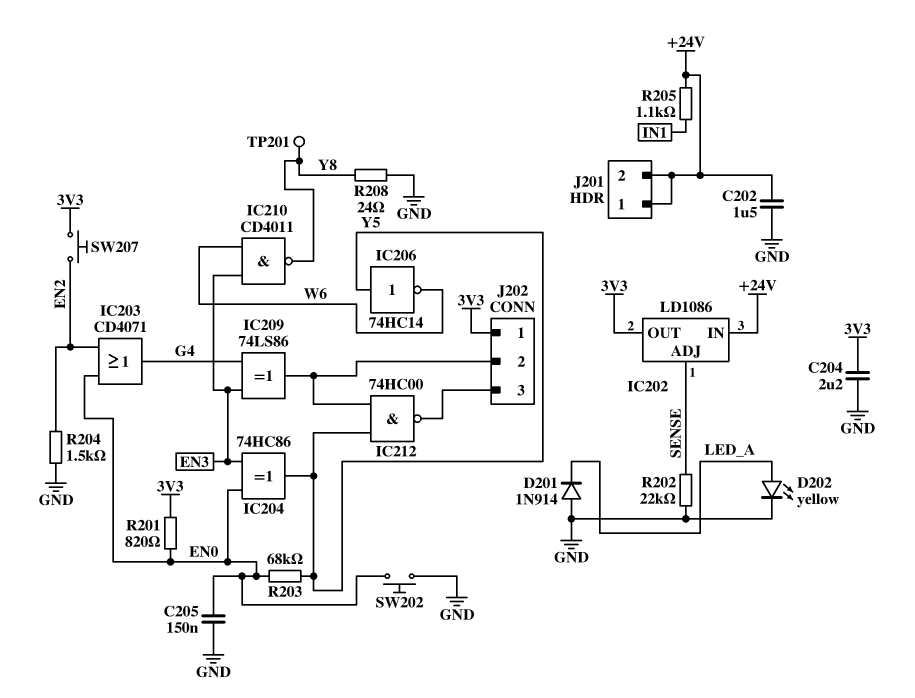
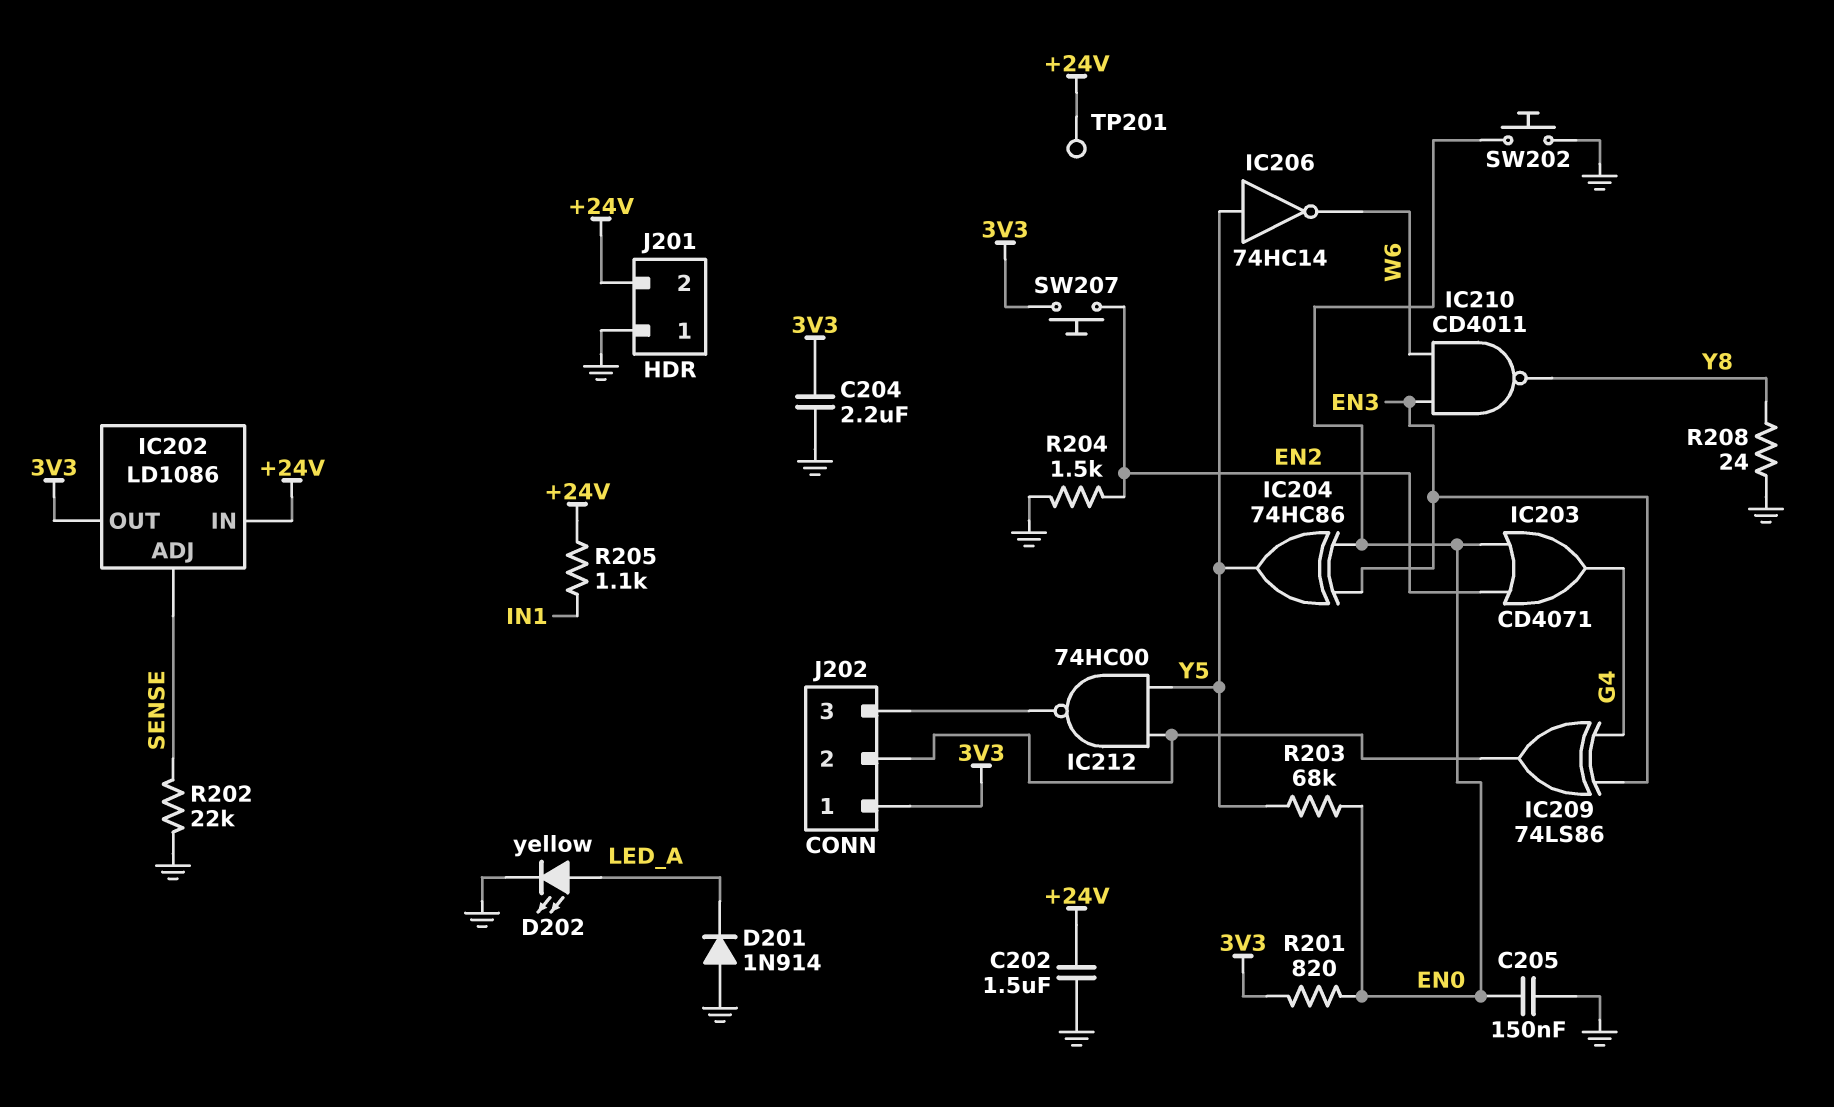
J201 pin 1: +24V -> GND
TP201: test point (Y8) -> test point (+24V)

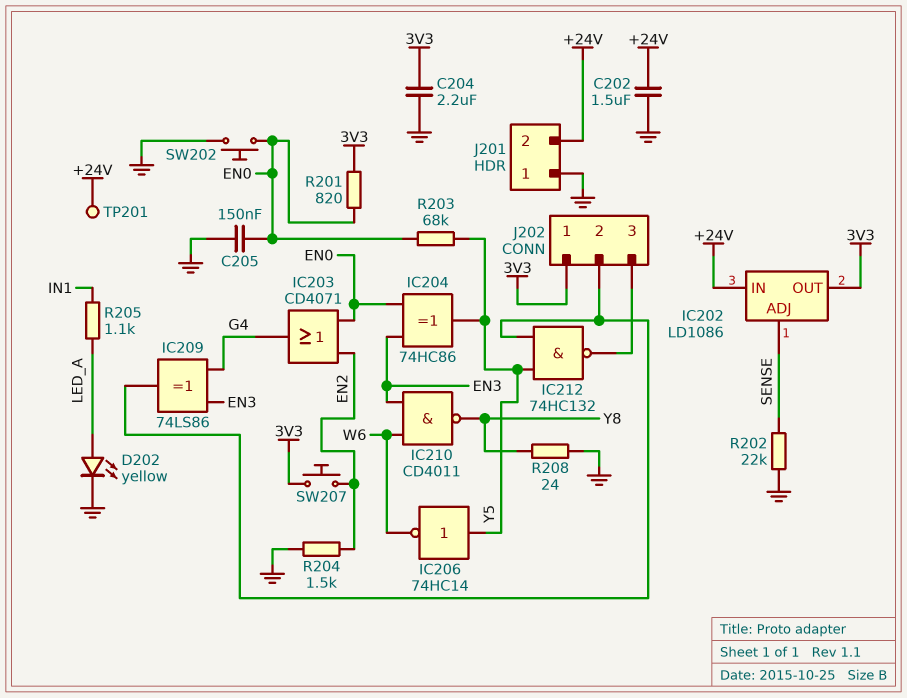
D201: diode 1N914 (A GND, K LED_A) -> none
IC212: NAND 74HC00 (in J202/2, in Y5, out J202/3) -> NAND 74HC132 (in J202/2, in Y5, out J202/3)
R205: 1.1k (+24V, IN1) -> 1.1k (IN1, LED_A)

